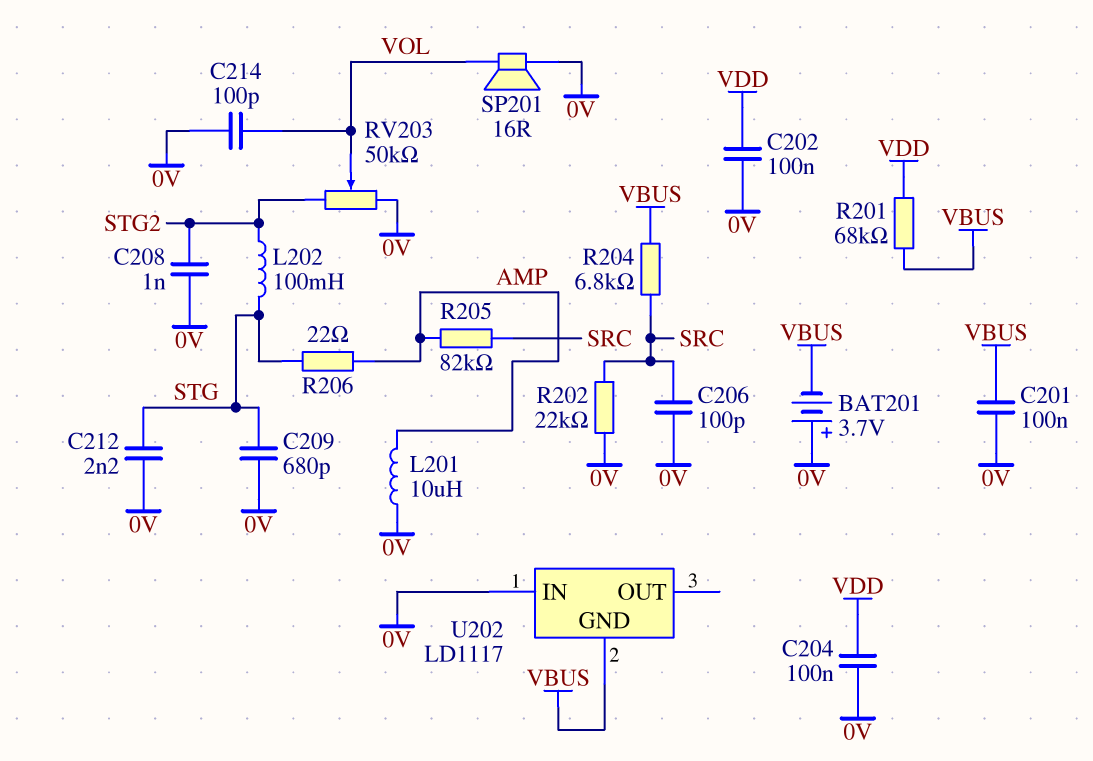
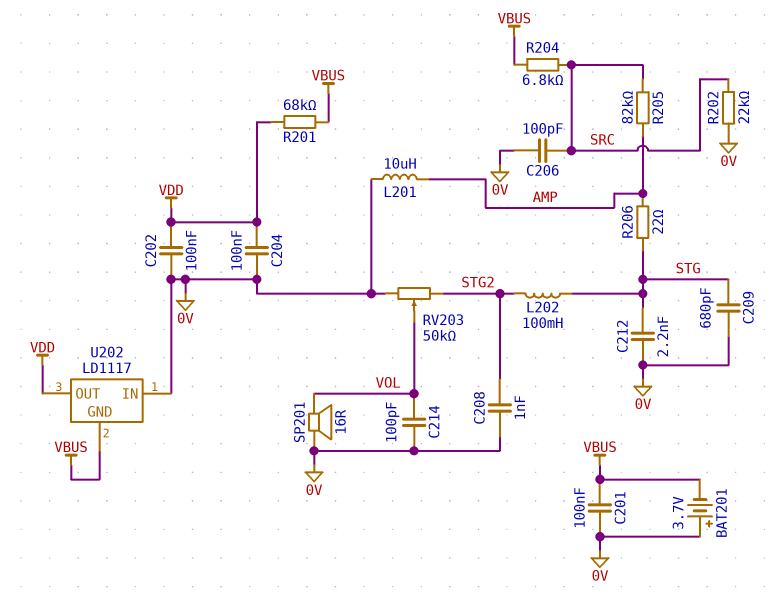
U202 pin OUT: none -> VDD

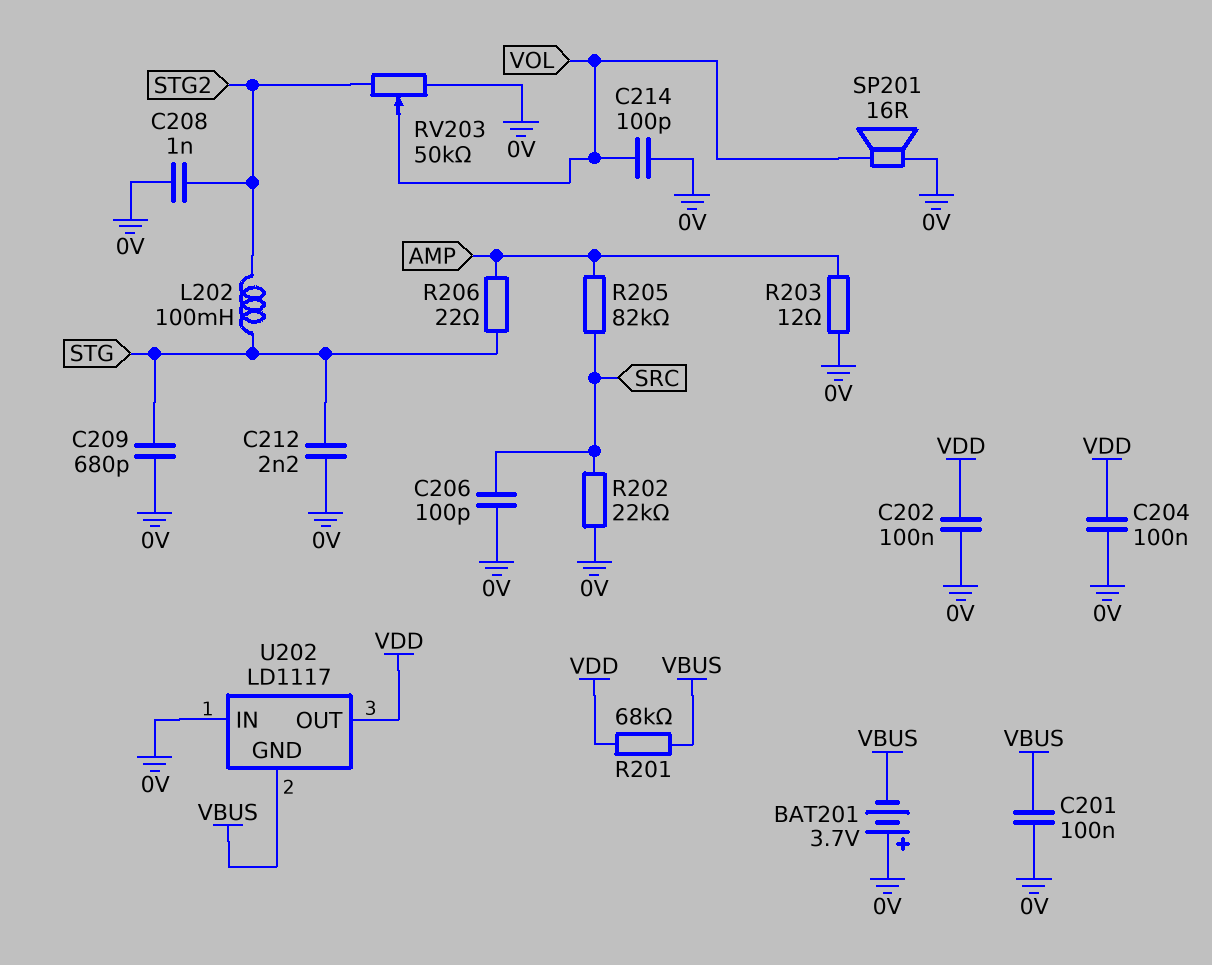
L201: 10uH (0V, AMP) -> none
R203: none -> 12 (0V, AMP)
R204: 6.8k (SRC, VBUS) -> none

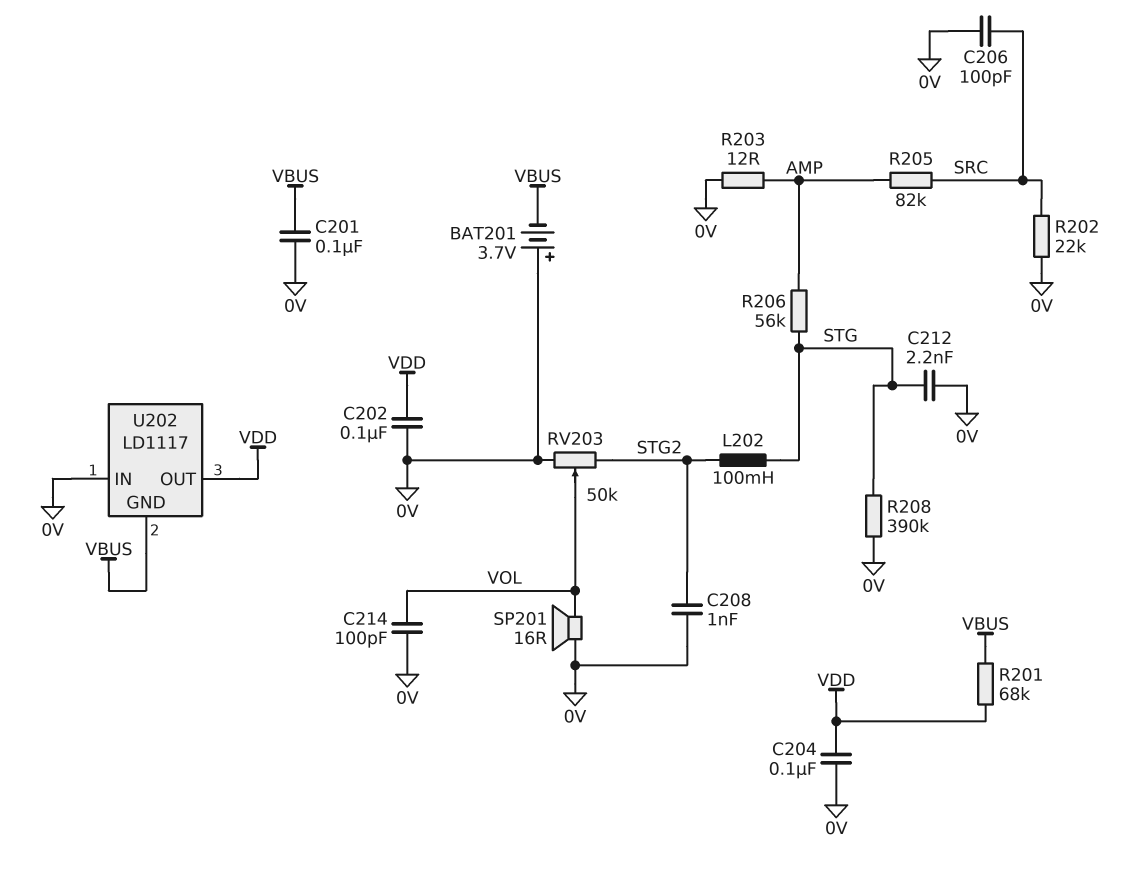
C209: 680pF (0V, STG) -> none
R206: 22 (AMP, STG) -> 56k (AMP, STG)
R208: none -> 390k (0V, STG)

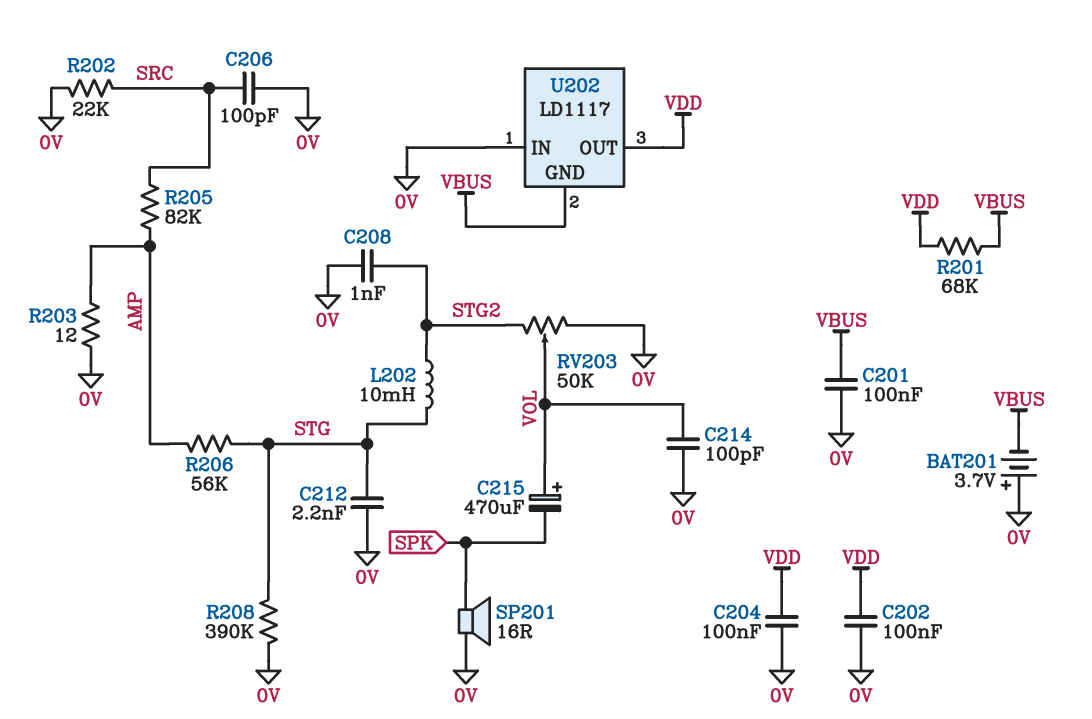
C215: none -> 470uF (plus VOL, minus SPK)
L202: 100mH (STG, STG2) -> 10mH (STG, STG2)
SP201: speaker 16R (0V, VOL) -> speaker 16R (0V, SPK)

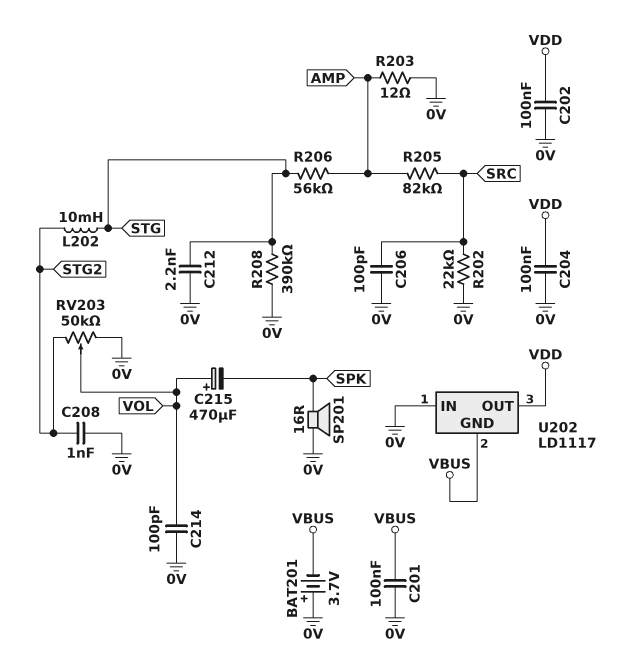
R201: 68k (VBUS, VDD) -> none

